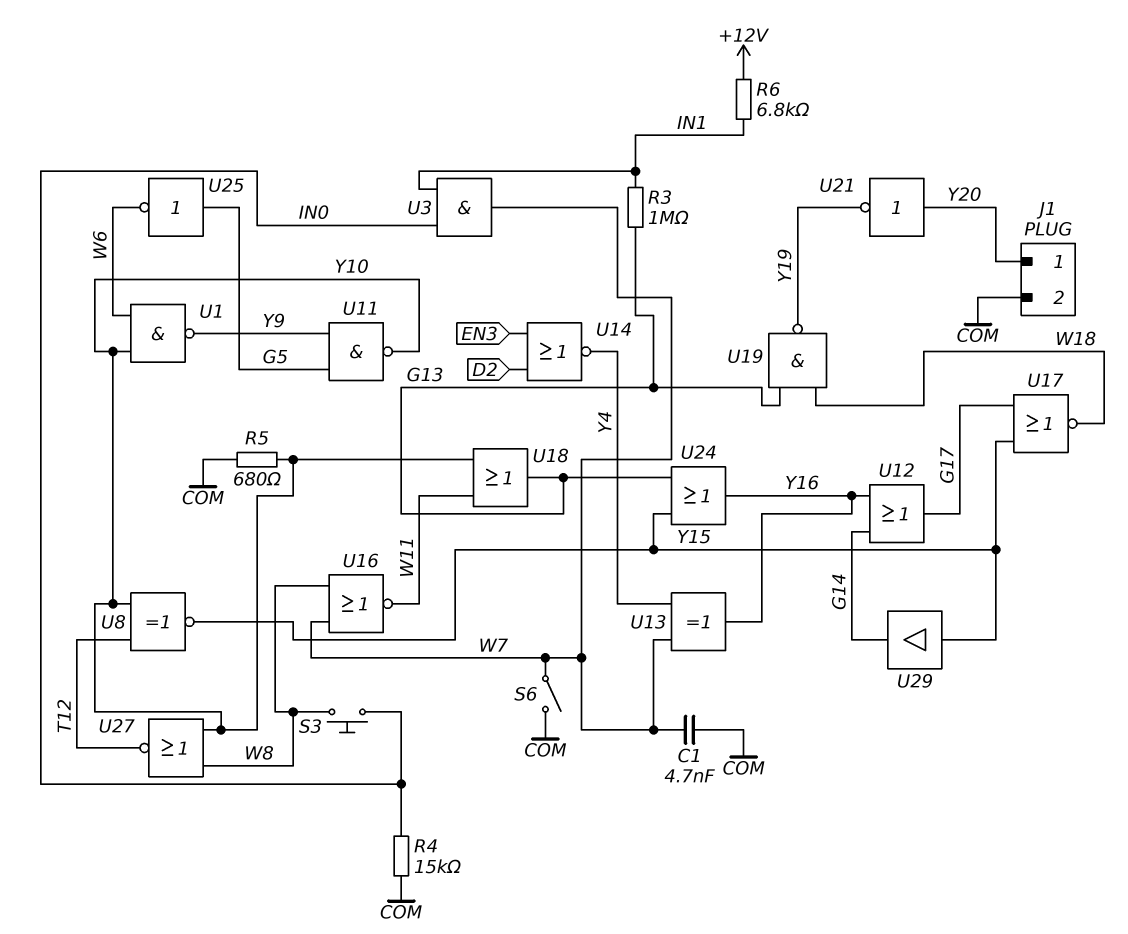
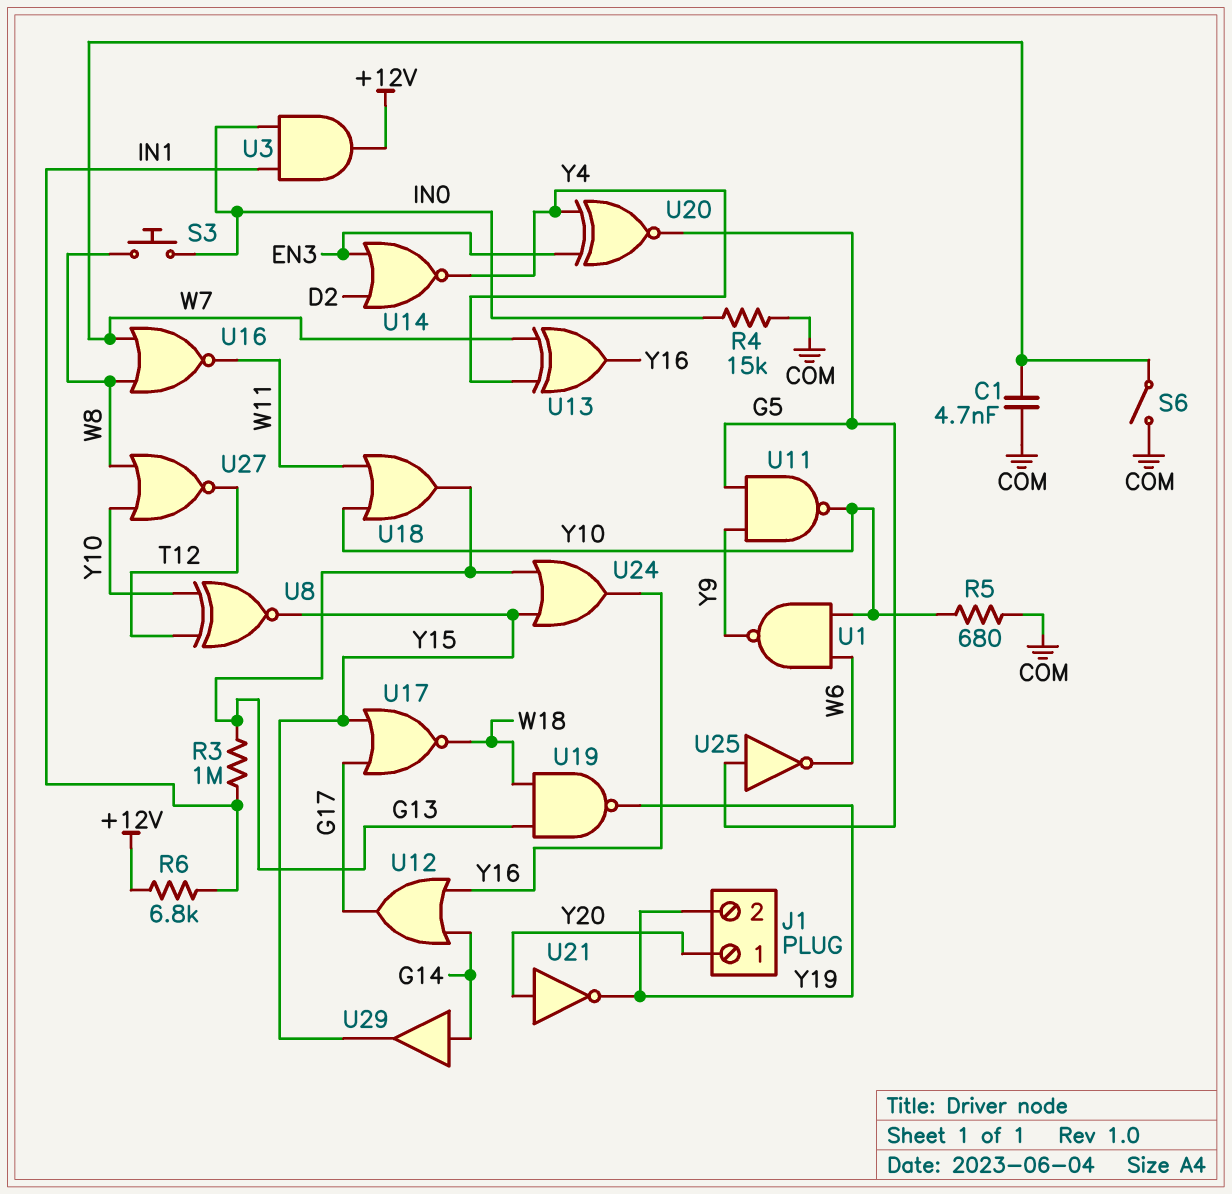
J1 pin 2: COM -> Y19
U3: AND (in IN0, in IN1, out W7) -> AND (in IN0, in IN1, out +12V)
U20: none -> XNOR (in EN3, in Y4, out G5)
U29: buffer (in Y15, out G14) -> buffer (in G14, out Y15)

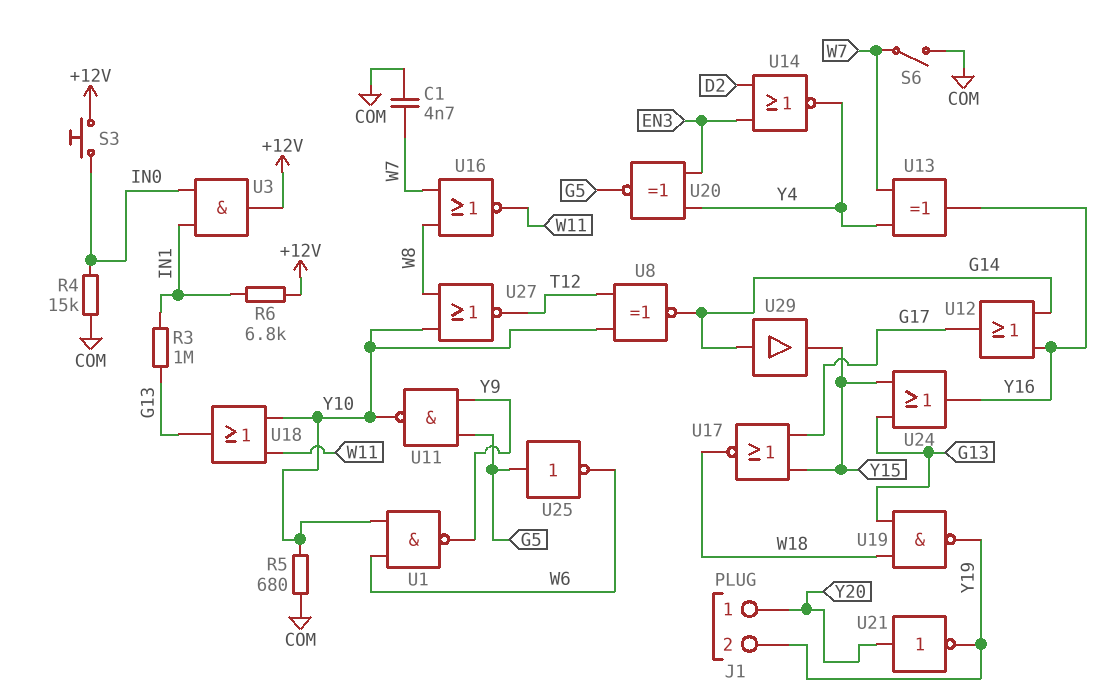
S3: button (IN0, W8) -> button (+12V, IN0)
U8: XNOR (in T12, in Y10, out Y15) -> XNOR (in T12, in Y10, out G14)

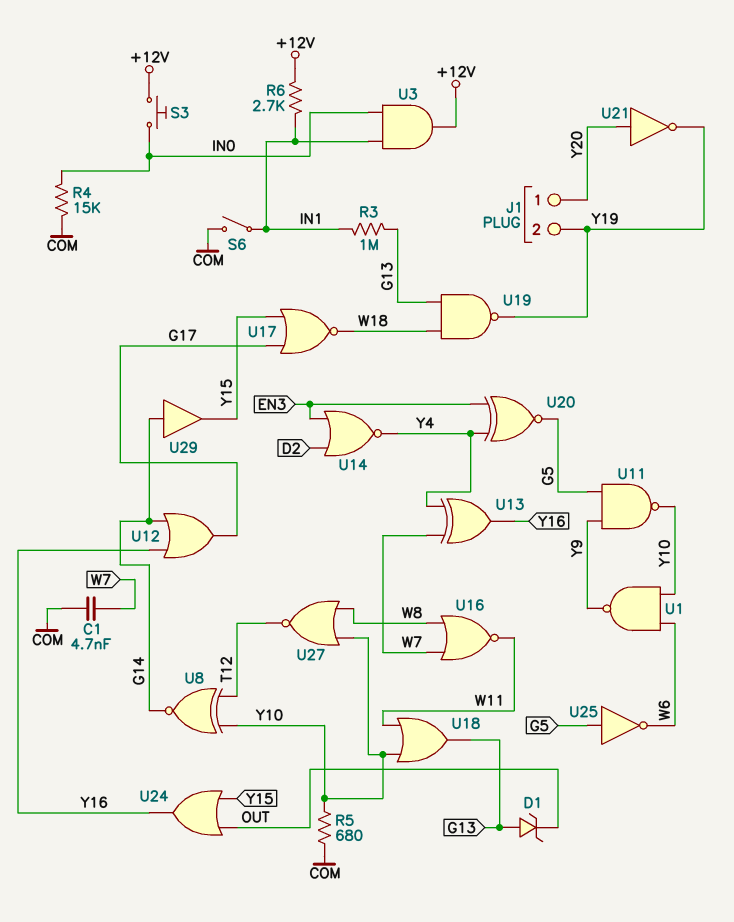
D1: none -> zener (A G13, K OUT)
R6: 6.8k (+12V, IN1) -> 2.7k (+12V, IN1)
S6: switch (COM, W7) -> switch (COM, IN1)
U24: OR (in G13, in Y15, out Y16) -> OR (in OUT, in Y15, out Y16)

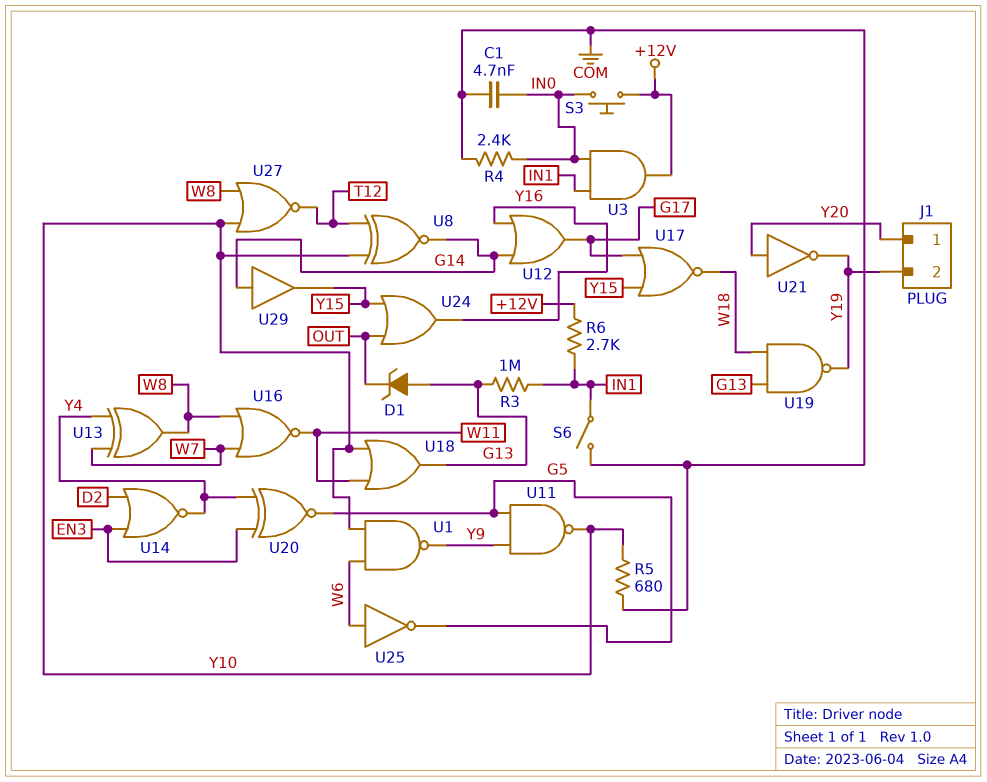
C1: 4.7nF (COM, W7) -> 4.7nF (COM, IN0)
R4: 15k (COM, IN0) -> 2.4k (COM, IN0)
U13: XOR (in W7, in Y4, out Y16) -> XOR (in W7, in Y4, out W8)
U25: NOT (in G5, out W6) -> NOT (in W6, out G5)

